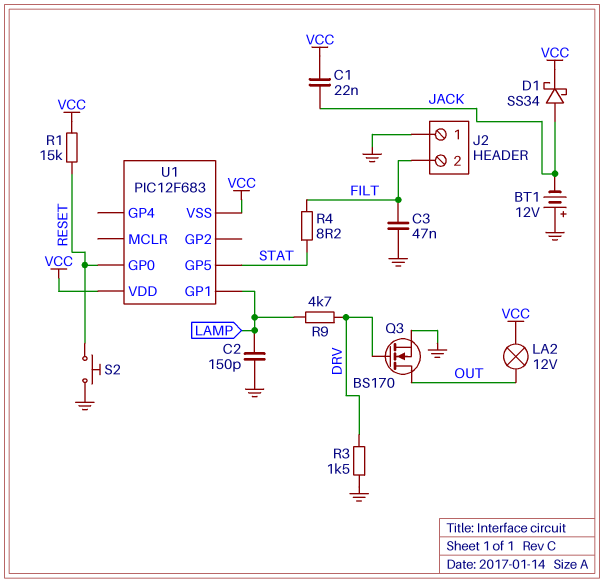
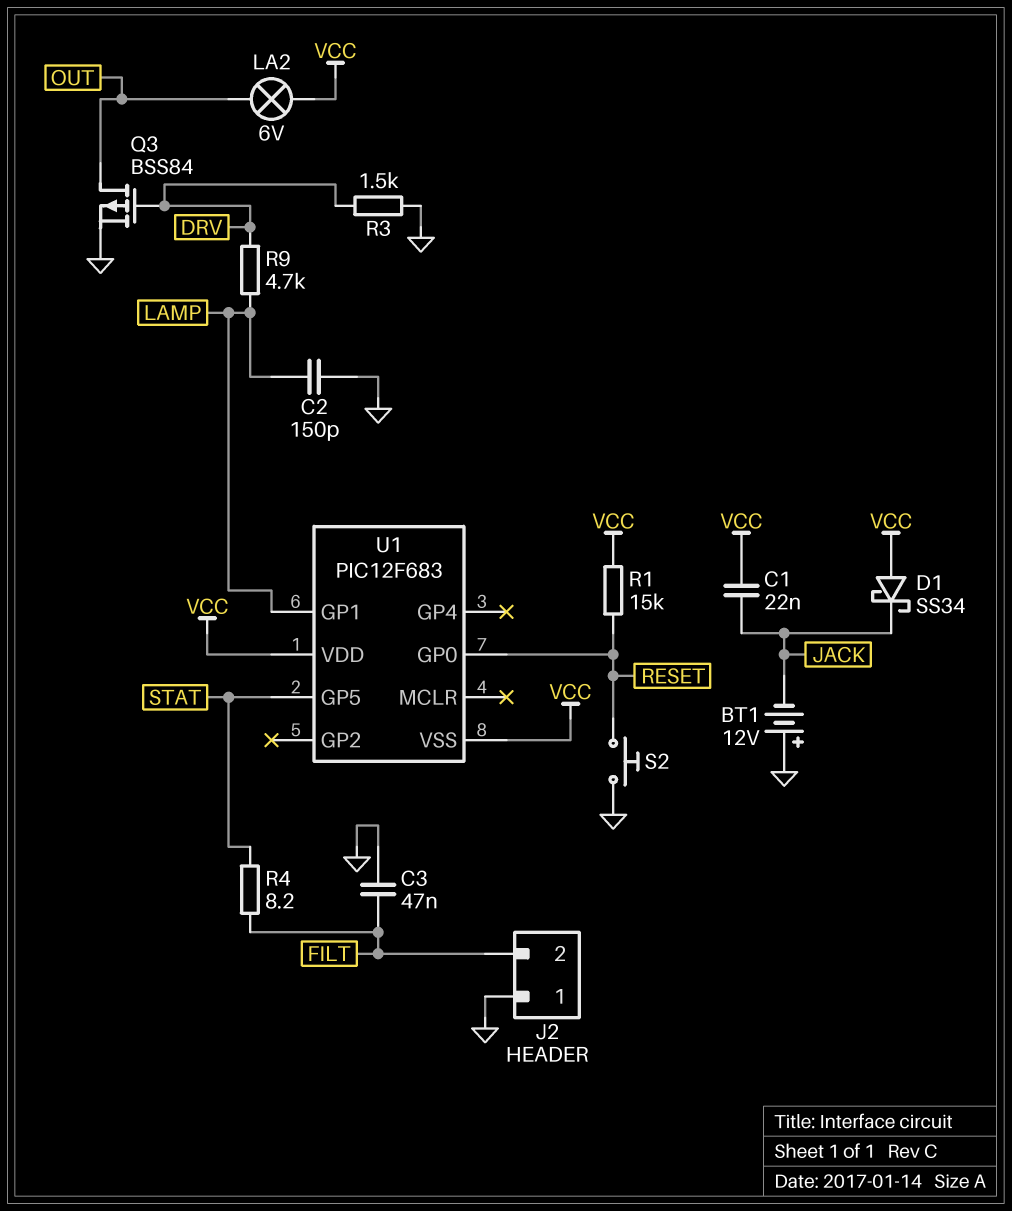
D1: schottky SS34 (A JACK, K VCC) -> schottky SS34 (A VCC, K JACK)
LA2: lamp 12V (OUT, VCC) -> lamp 6V (OUT, VCC)
Q3: NMOS BS170 (G DRV, D OUT, S GND) -> PMOS BSS84 (G DRV, D OUT, S GND)

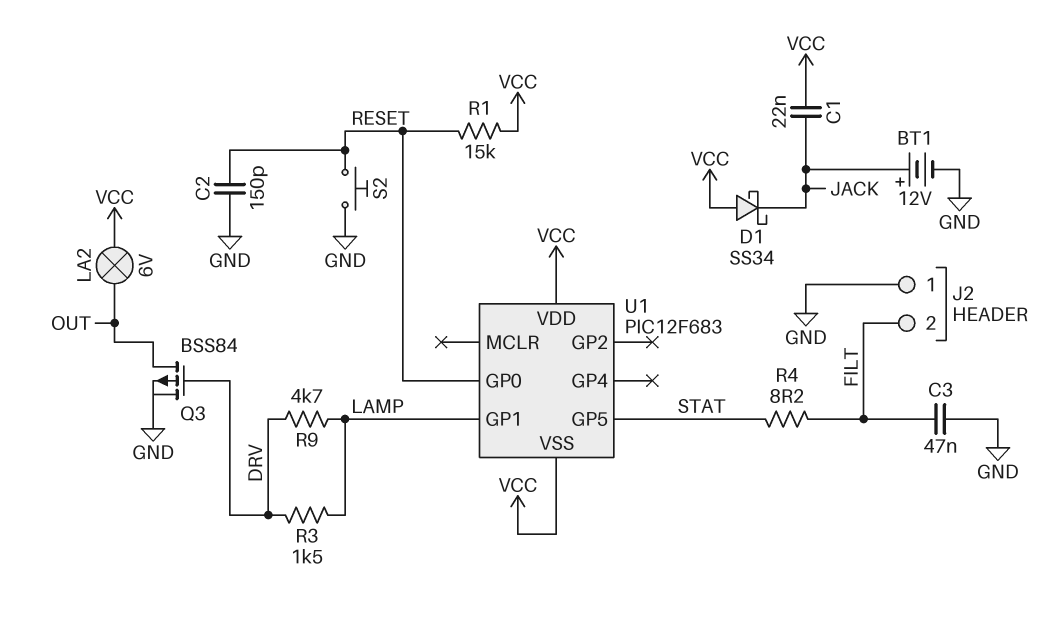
BT1: 12V (plus GND, minus JACK) -> 12V (plus JACK, minus GND)
C2: 150pF (GND, LAMP) -> 150pF (GND, RESET)
R3: 1.5k (DRV, GND) -> 1.5k (DRV, LAMP)

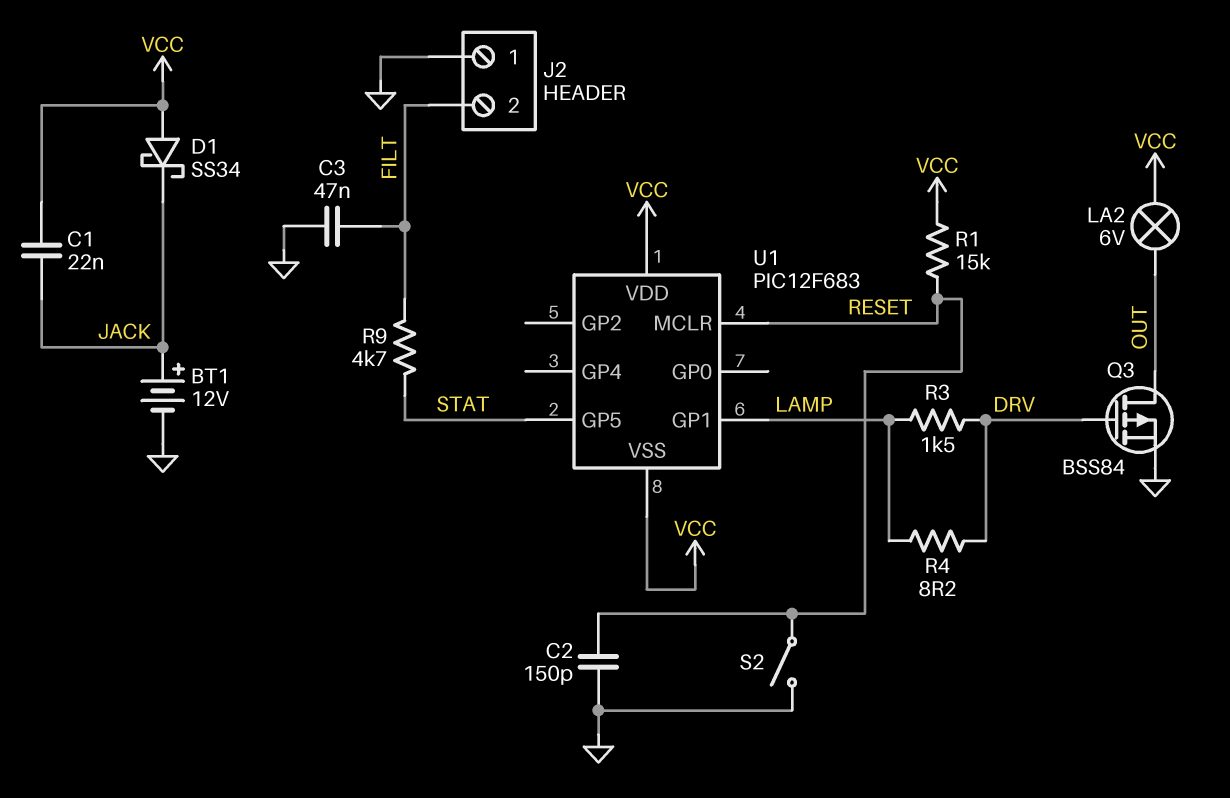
R4: 8.2 (FILT, STAT) -> 8.2 (DRV, LAMP)
R9: 4.7k (DRV, LAMP) -> 4.7k (FILT, STAT)
S2: button (GND, RESET) -> switch (GND, RESET)
U1 pin GP0: RESET -> none
U1 pin MCLR: none -> RESET

